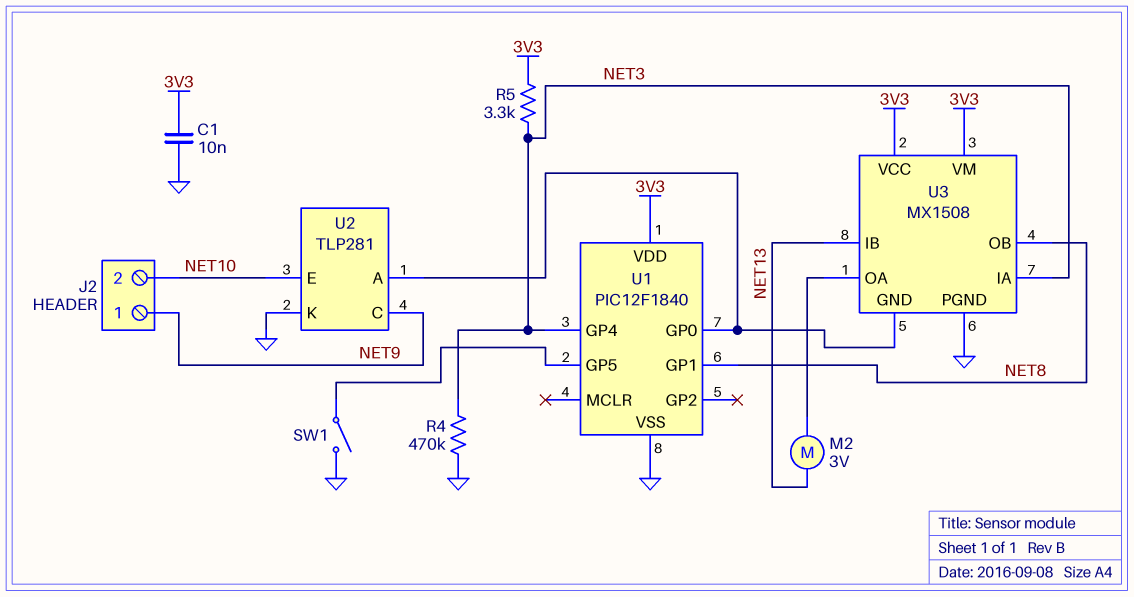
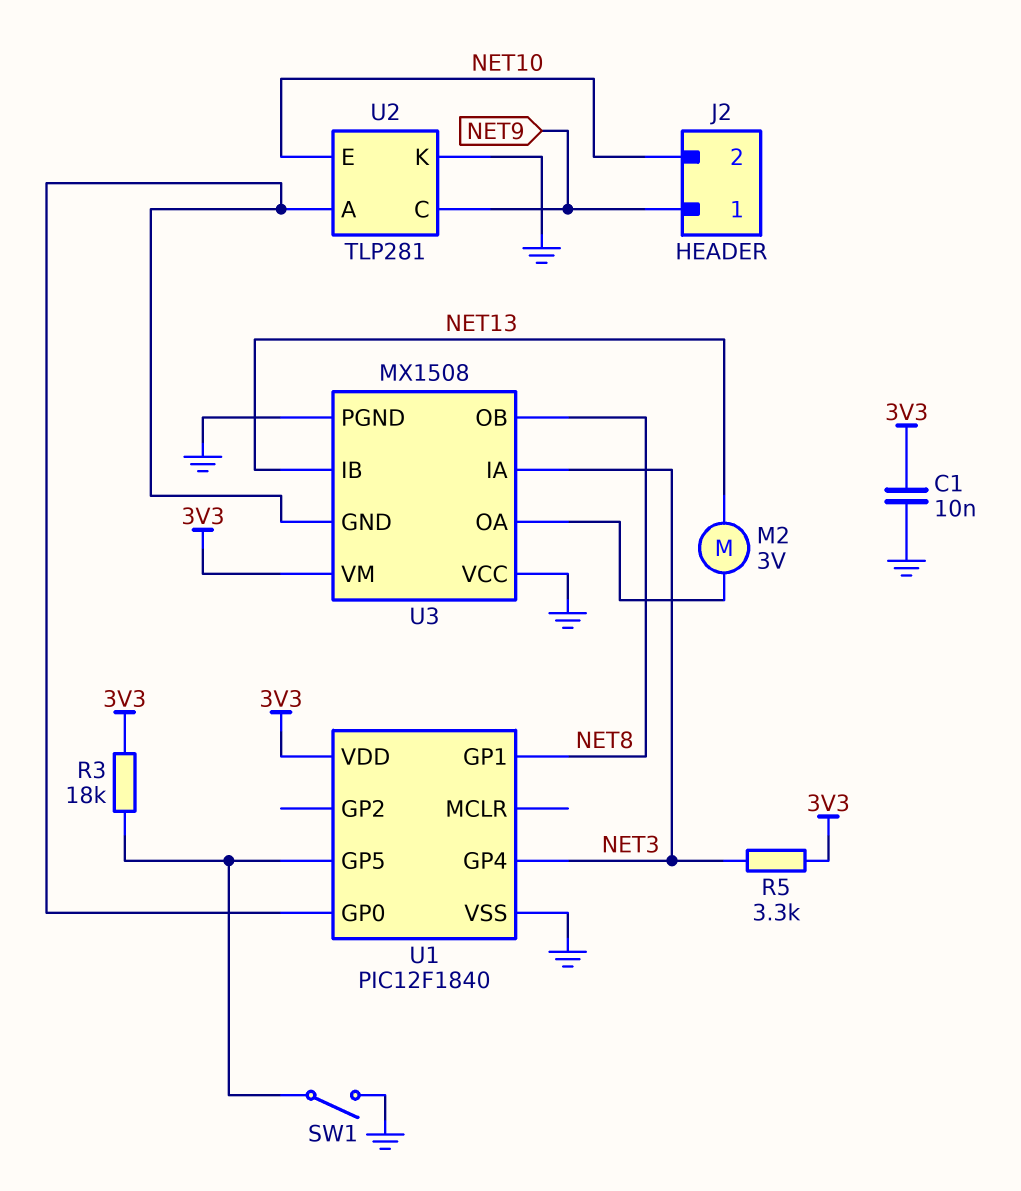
R3: none -> 18k (3V3, U1/GP5)
R4: 470k (GND, NET3) -> none
U3 pin VCC: 3V3 -> GND

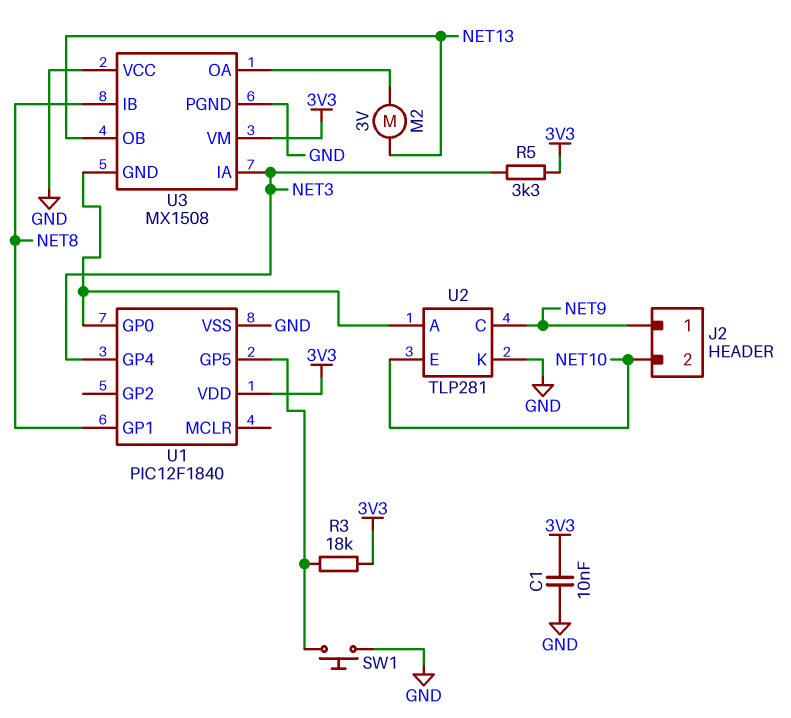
SW1: switch (GND, U1/GP5) -> button (GND, U1/GP5)
U3 pin IB: NET13 -> NET8
U3 pin OB: NET8 -> NET13

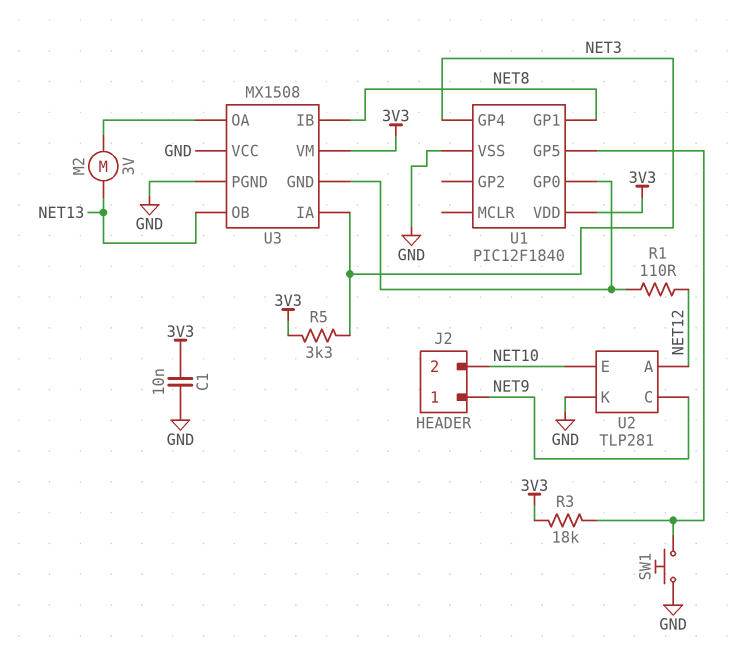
R1: none -> 110 (NET12, U1/GP0)
U2 pin A: U1/GP0 -> NET12

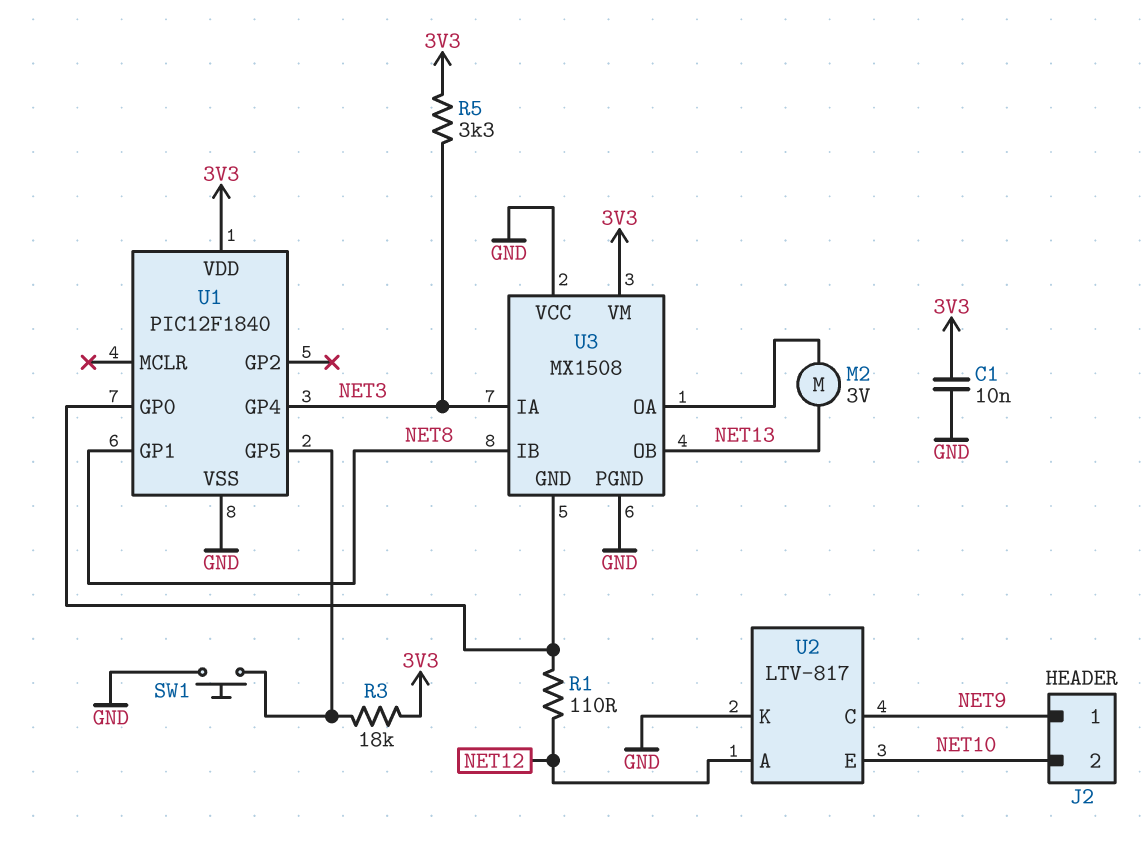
U2: TLP281 -> LTV-817

